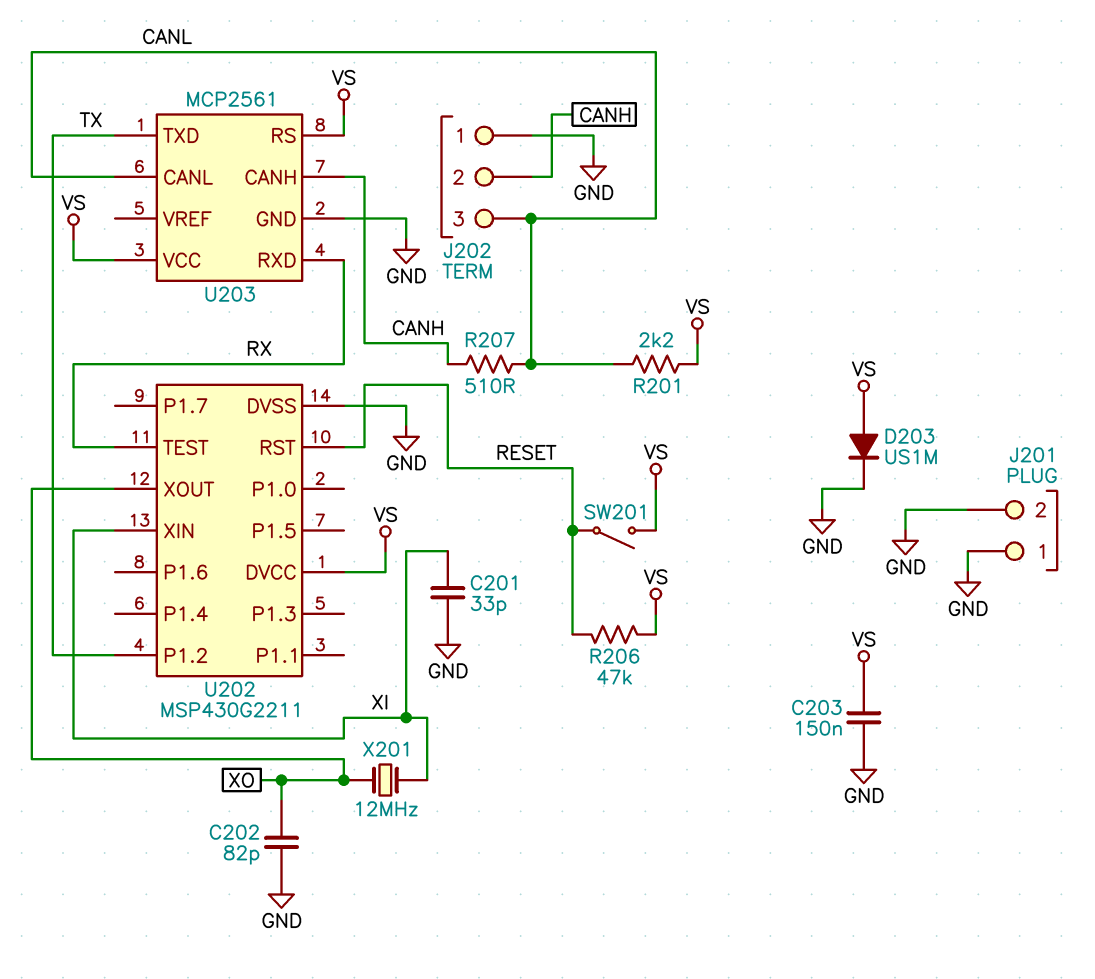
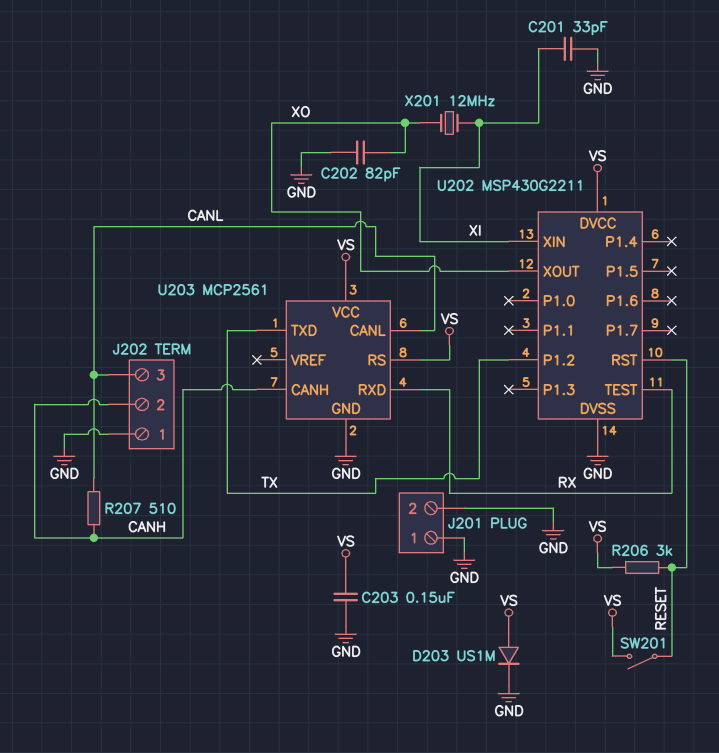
R201: 2.2k (CANL, VS) -> none
R206: 47k (RESET, VS) -> 3k (RESET, VS)

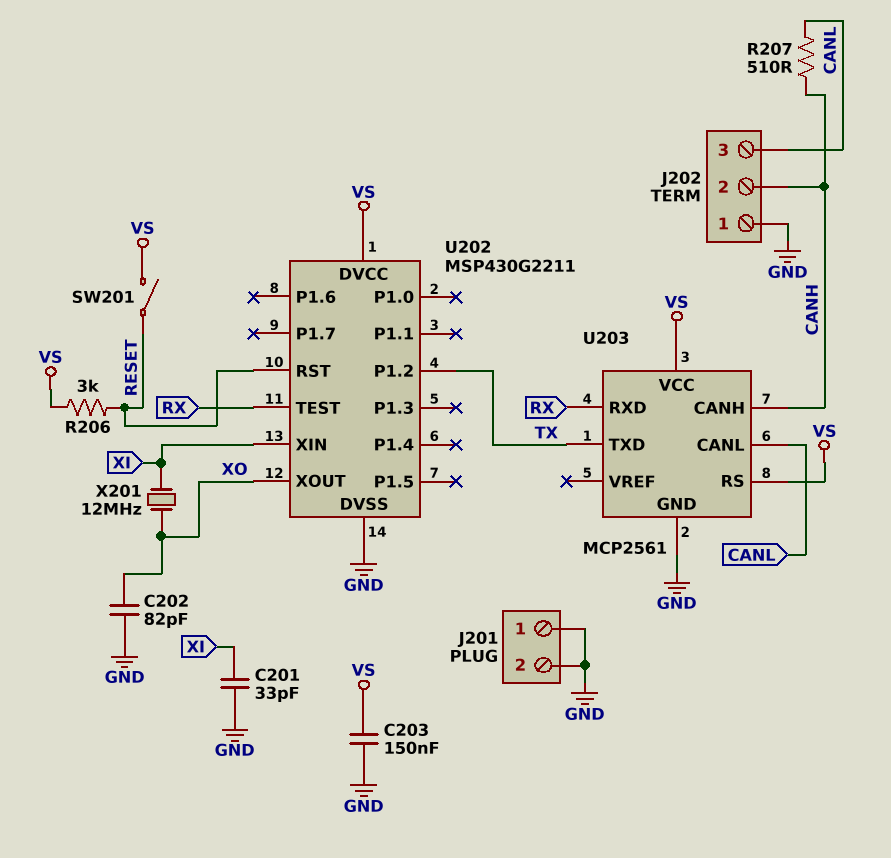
D203: diode US1M (A VS, K GND) -> none

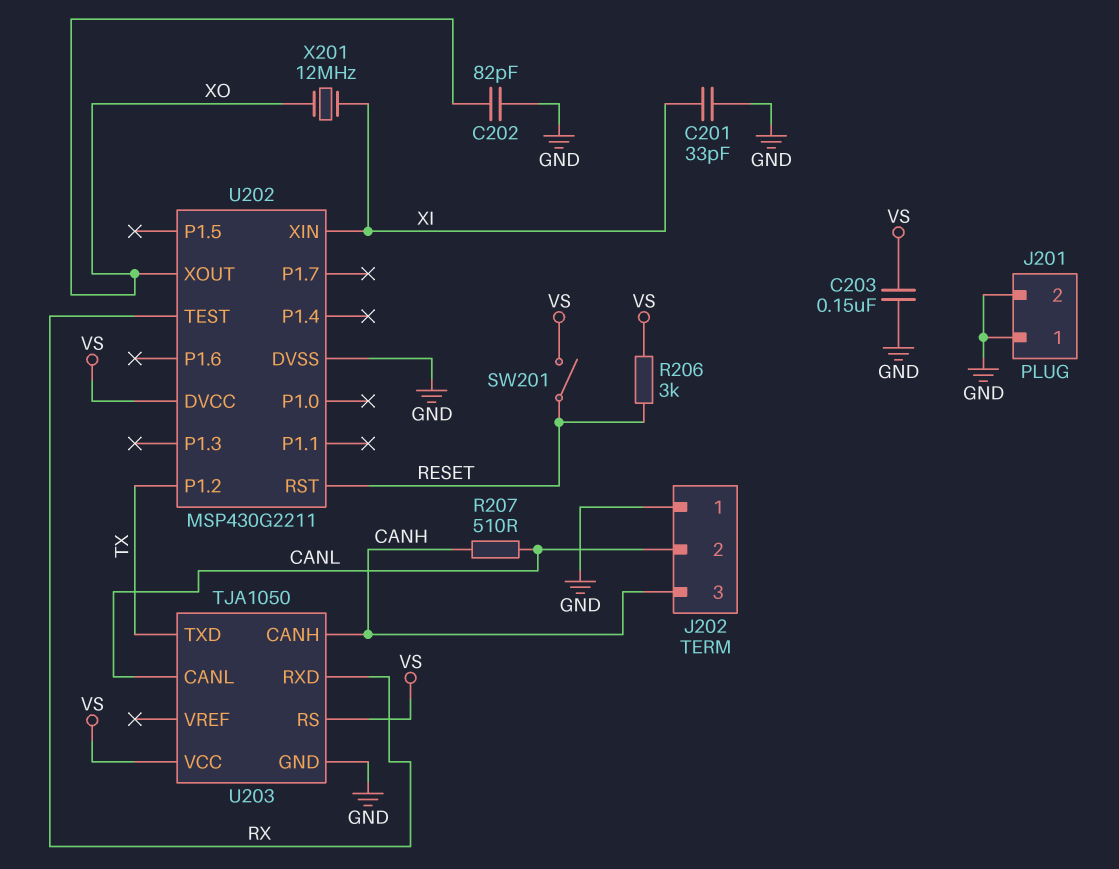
J202 pin 2: CANH -> CANL
J202 pin 3: CANL -> CANH
U203: MCP2561 -> TJA1050

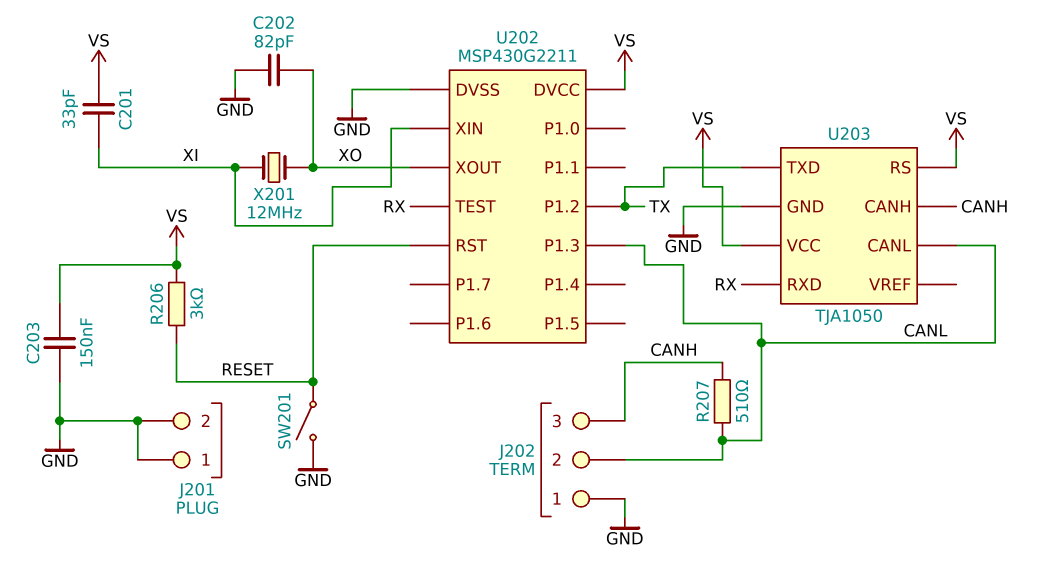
C201: 33pF (GND, XI) -> 33pF (VS, XI)
SW201: switch (RESET, VS) -> switch (GND, RESET)
U202 pin P1.3: none -> CANL

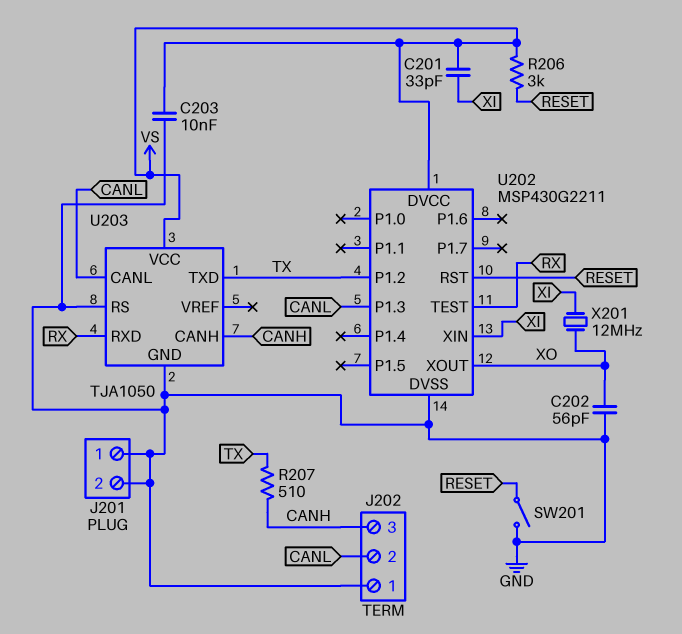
C202: 82pF (GND, XO) -> 56pF (GND, XO)
C203: 150nF (GND, VS) -> 10nF (GND, VS)
R207: 510 (CANH, CANL) -> 510 (CANH, TX)
U203 pin RS: VS -> GND

